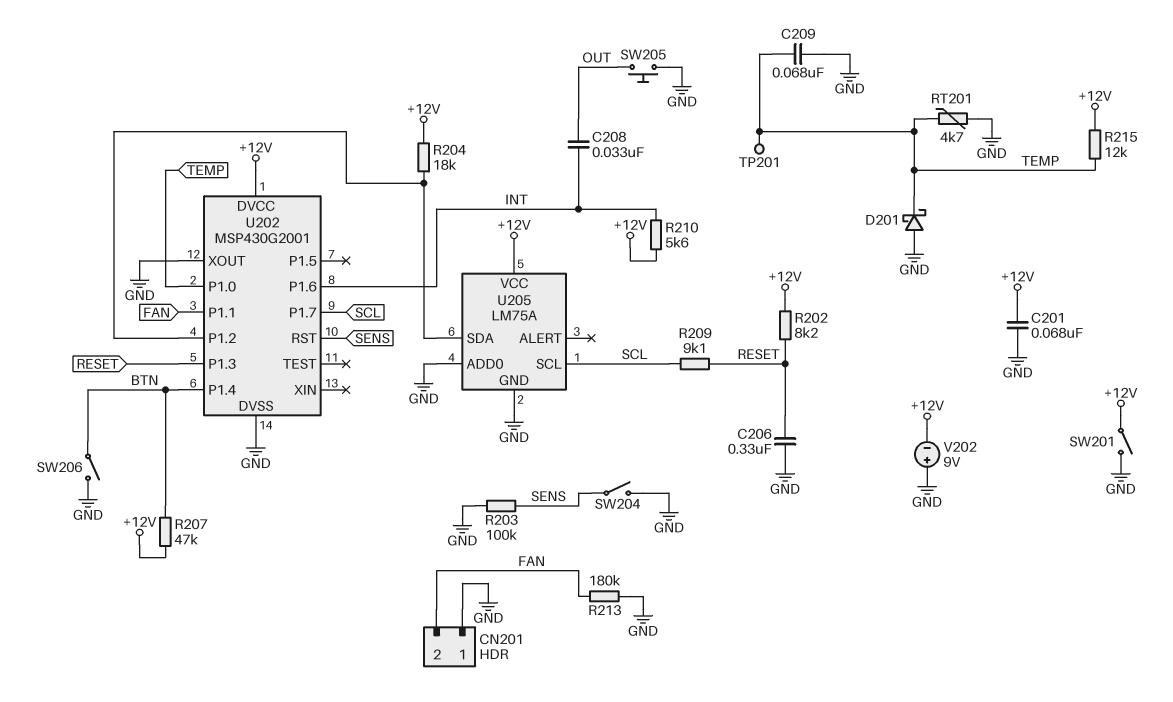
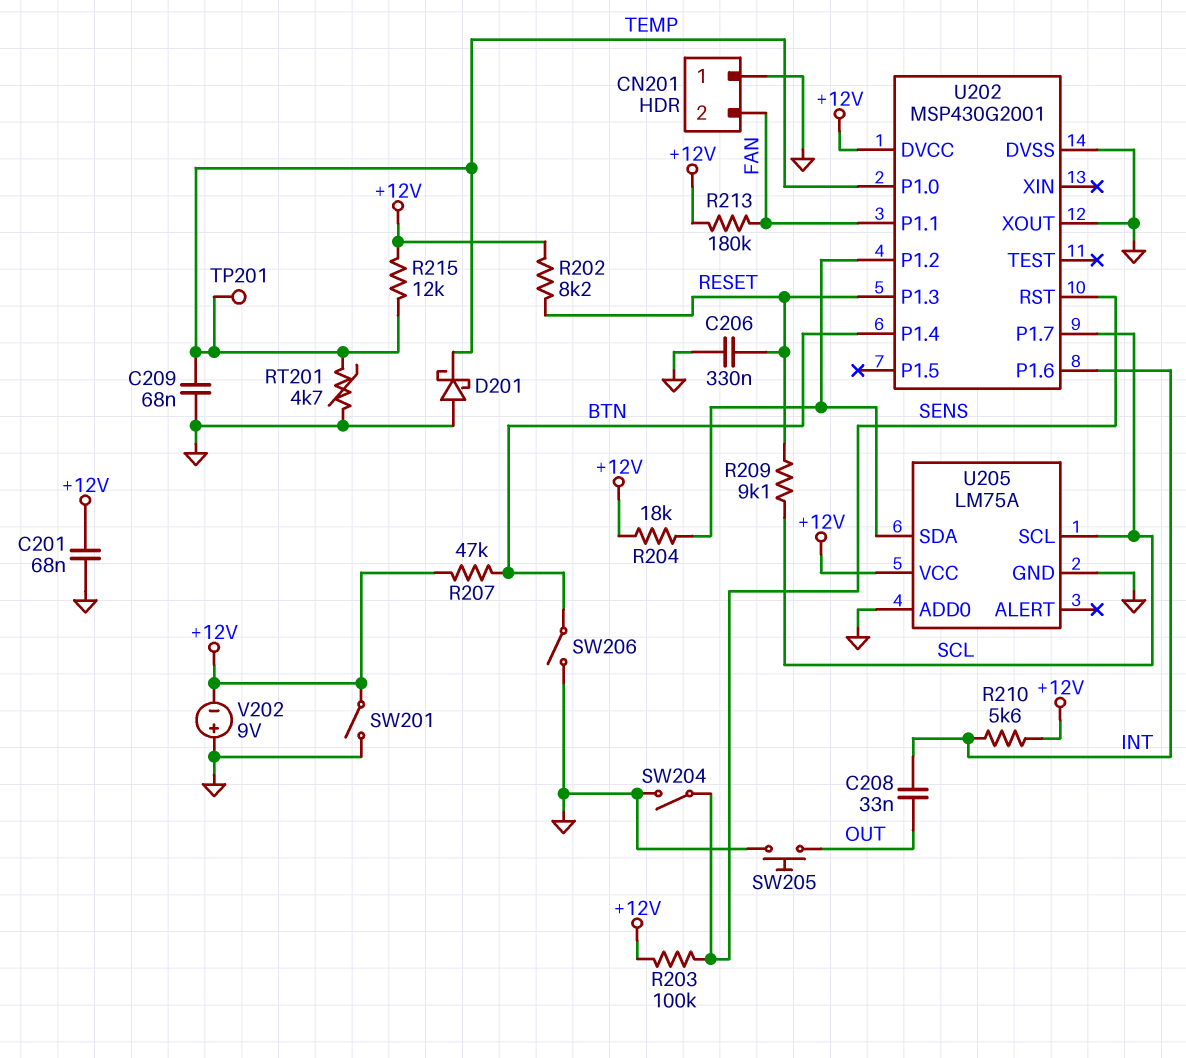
R203: 100k (GND, SENS) -> 100k (+12V, SENS)
R213: 180k (FAN, GND) -> 180k (+12V, FAN)

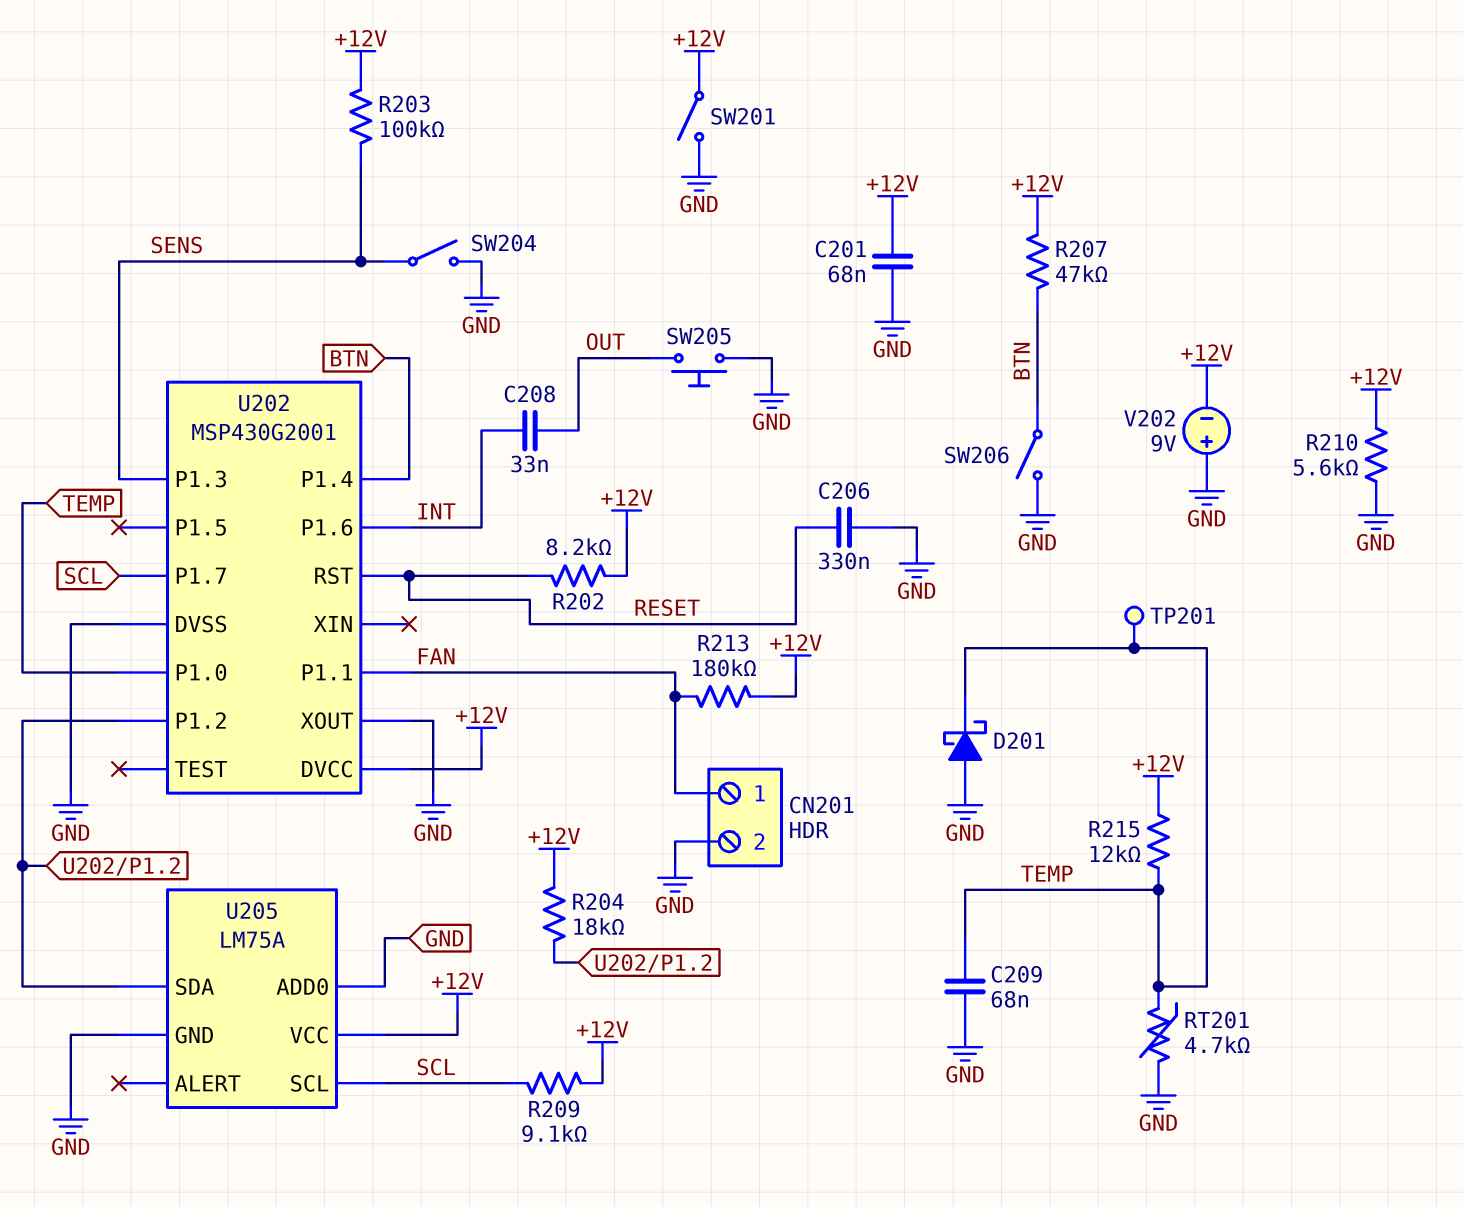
CN201 pin 1: GND -> FAN
CN201 pin 2: FAN -> GND
R209: 9.1k (RESET, SCL) -> 9.1k (+12V, SCL)
R210: 5.6k (+12V, INT) -> 5.6k (+12V, GND)
U202 pin P1.3: RESET -> SENS
U202 pin RST: SENS -> RESET

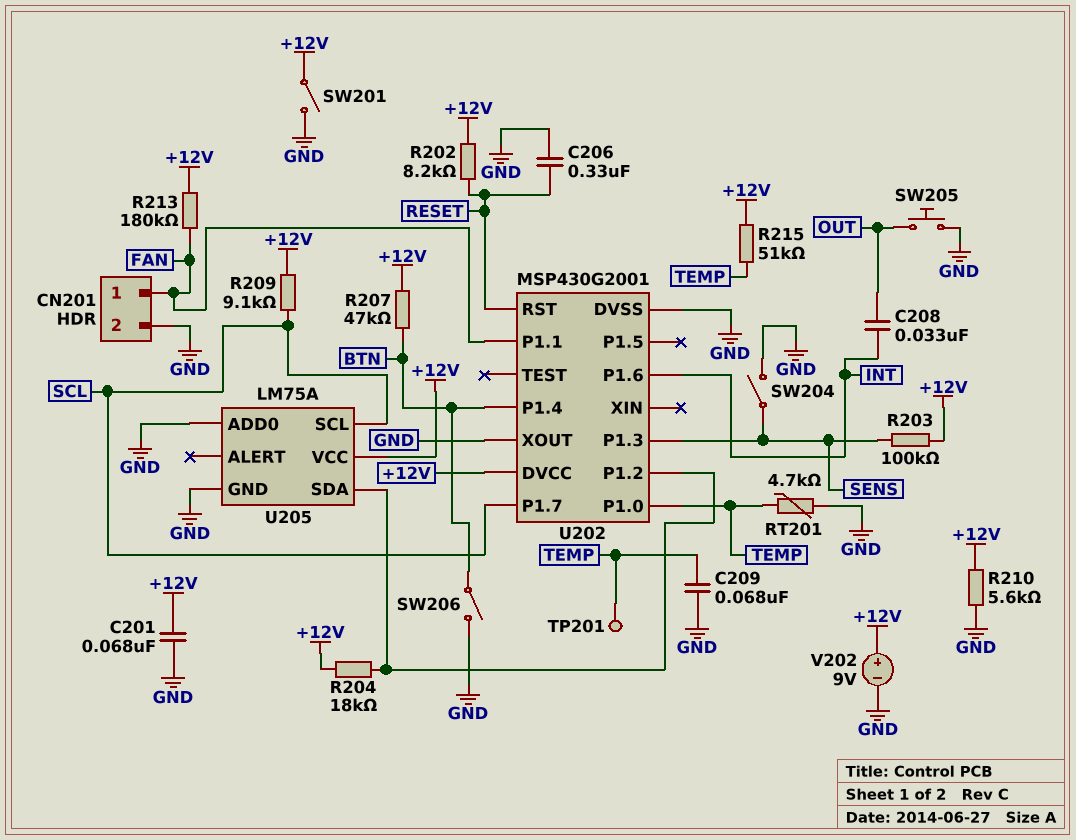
D201: schottky (A GND, K TEMP) -> none
R215: 12k (+12V, TEMP) -> 51k (+12V, TEMP)
V202: 9V (plus GND, minus +12V) -> 9V (plus +12V, minus GND)

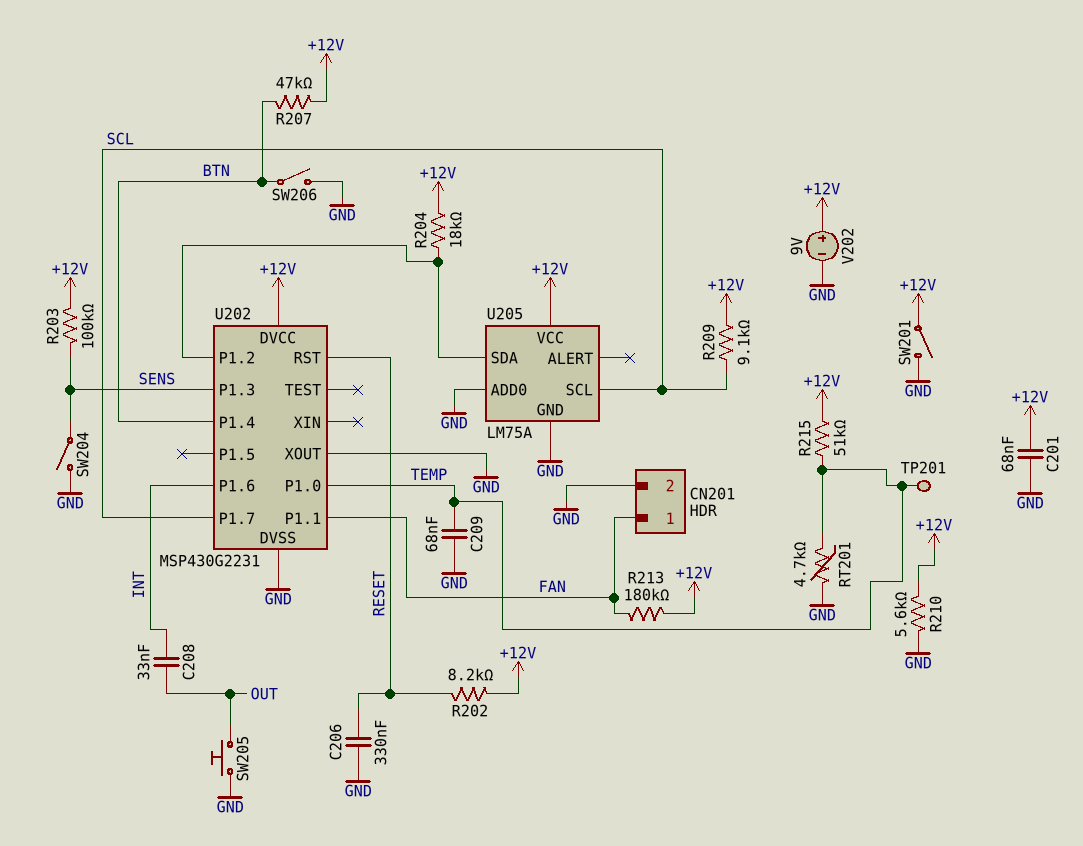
U202: MSP430G2001 -> MSP430G2231

